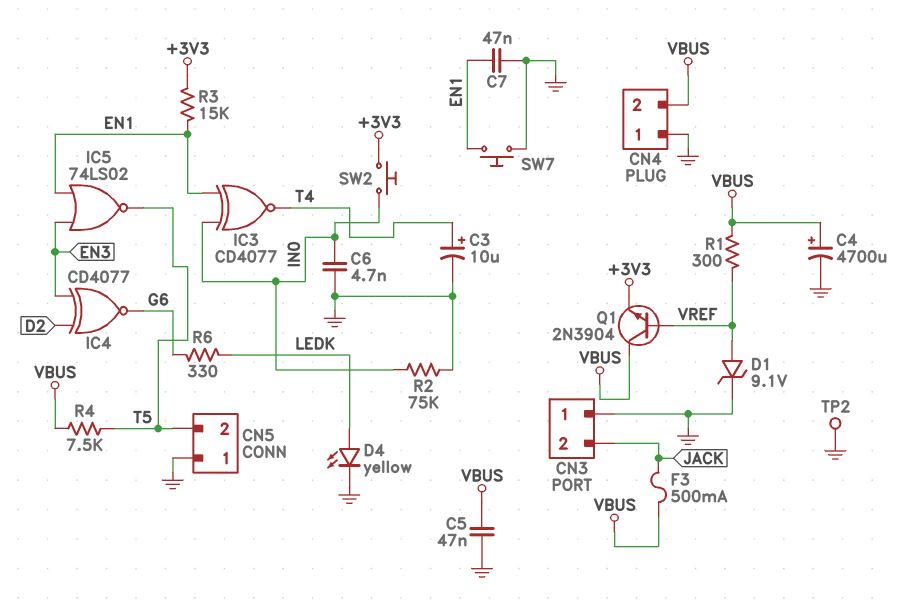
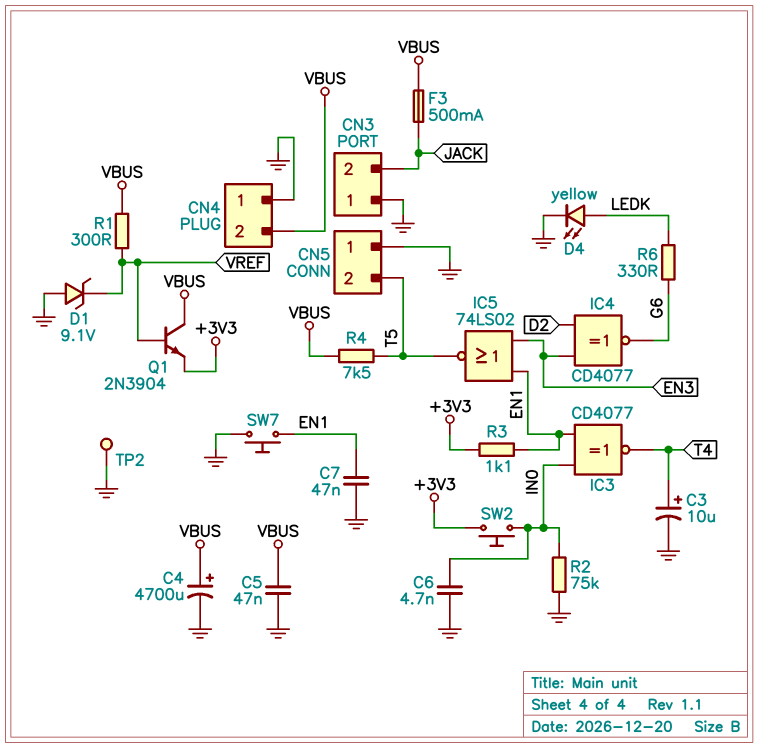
D1: zener 9.1V (A VREF, K GND) -> zener 9.1V (A GND, K VREF)
R3: 15k (+3V3, EN1) -> 1.1k (+3V3, EN1)

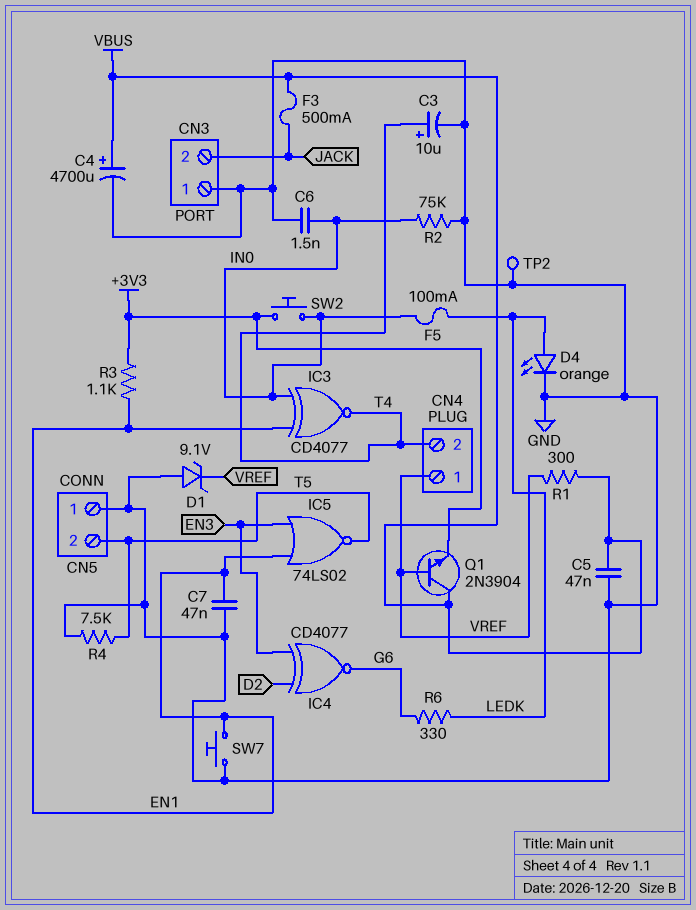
C6: 4.7nF (GND, IN0) -> 1.5nF (GND, IN0)
CN4 pin 1: GND -> VREF
CN4 pin 2: VBUS -> T4
D4: LED yellow (A LEDK, K GND) -> LED orange (A LEDK, K GND)
F5: none -> 100mA (IN0, LEDK)
R4: 7.5k (T5, VBUS) -> 7.5k (GND, T5)

